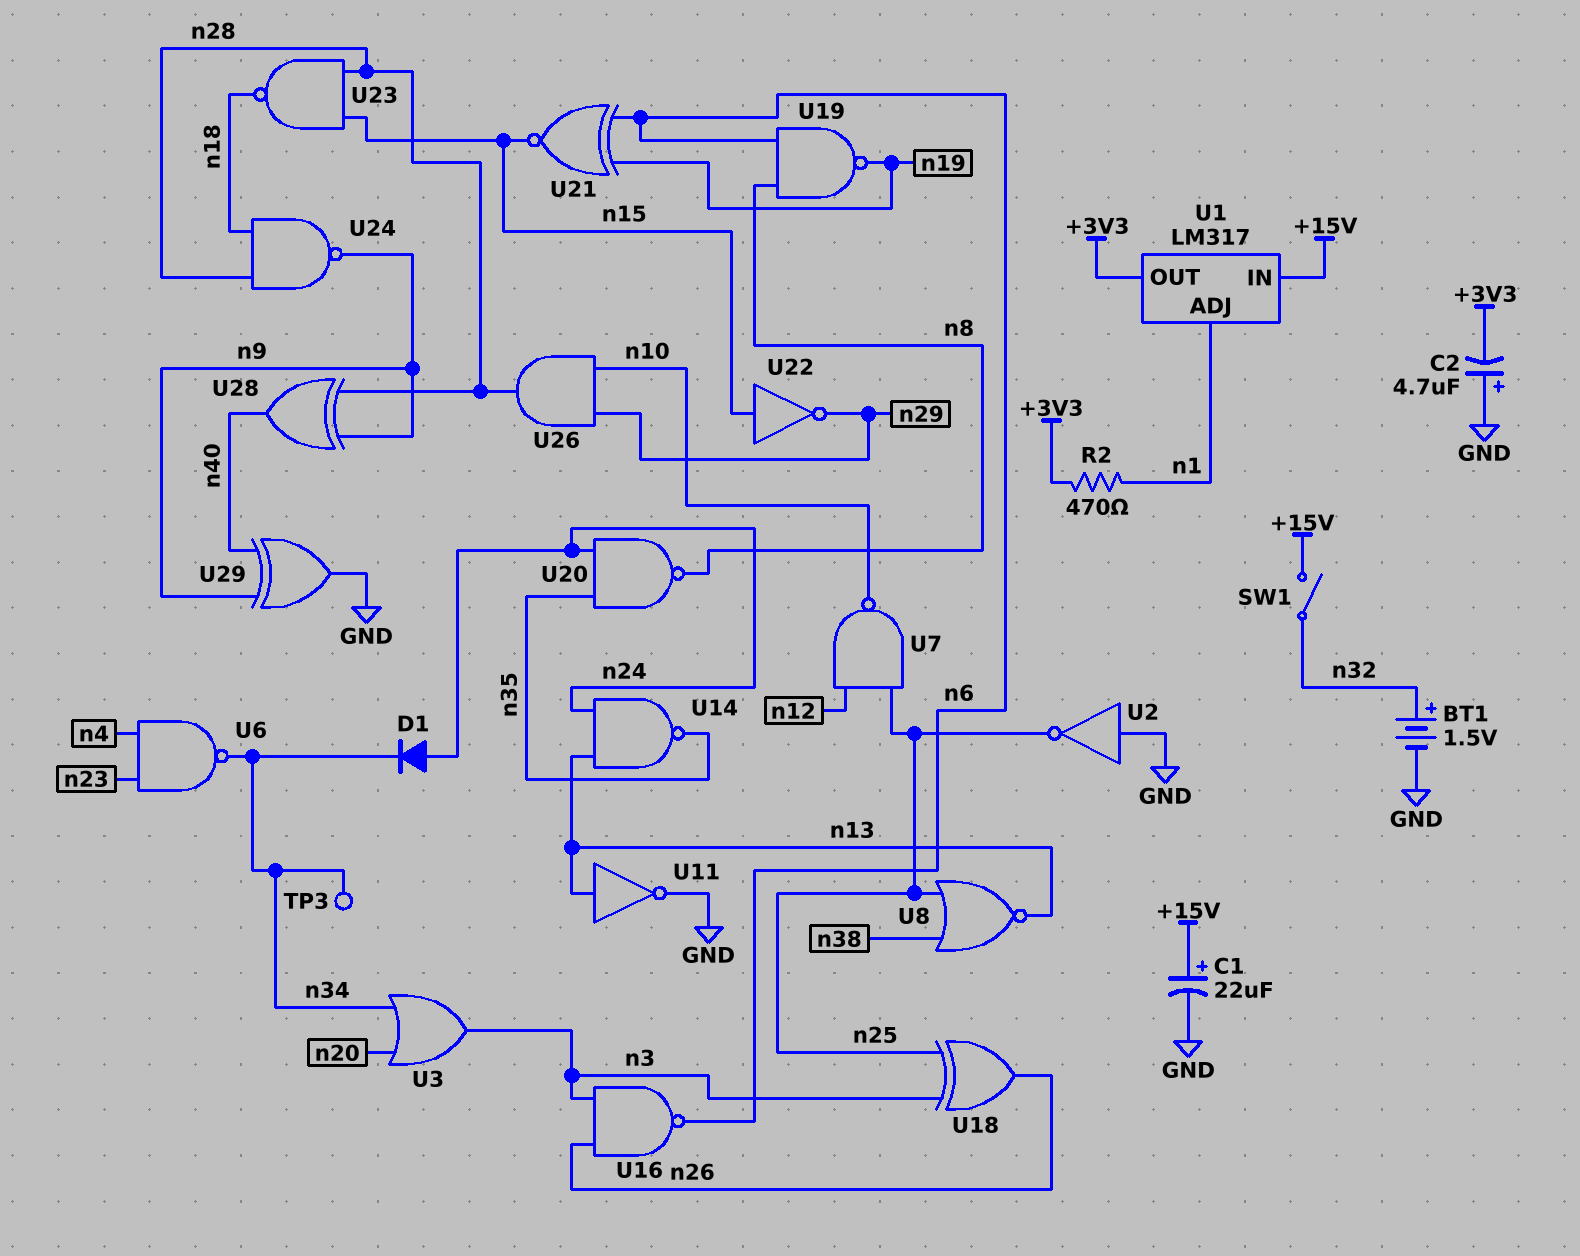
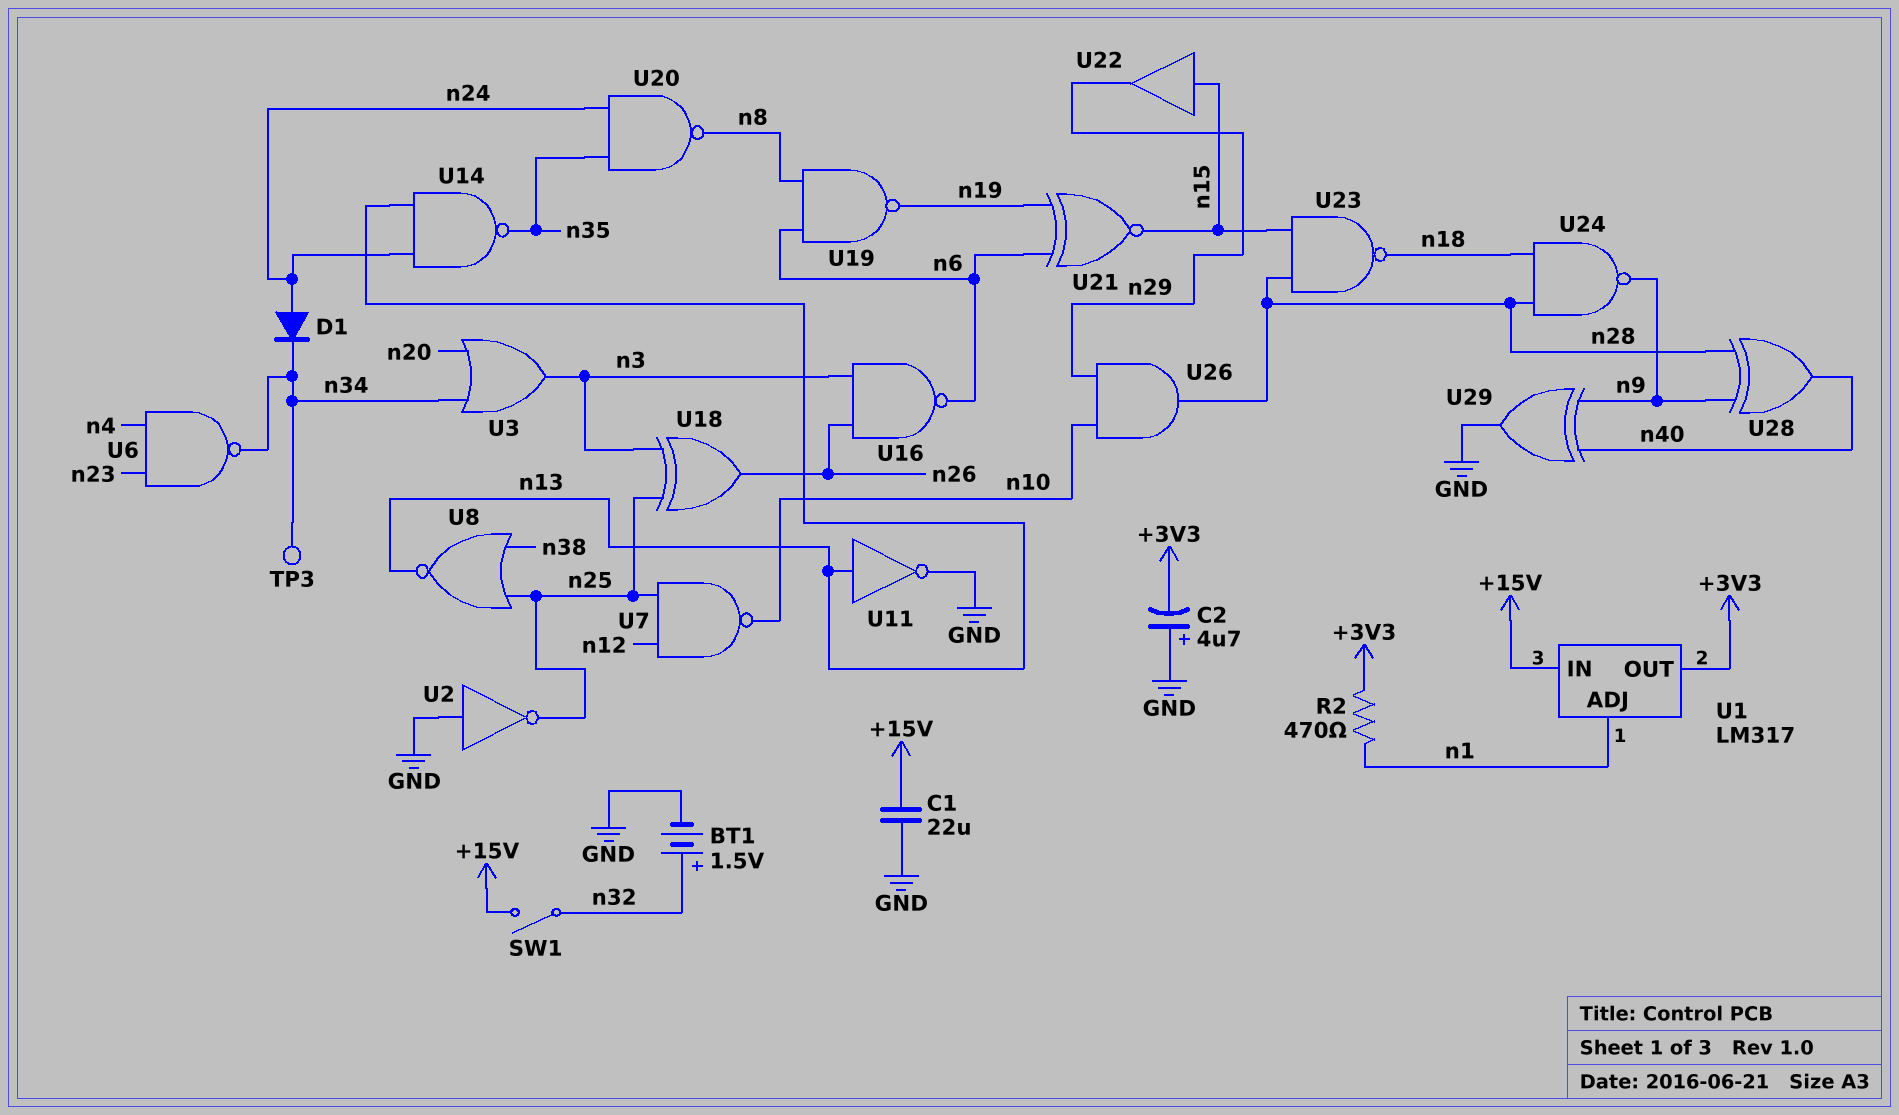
C1: 22uF (plus +15V, minus GND) -> 22uF (+15V, GND)
U22: NOT (in n15, out n29) -> buffer (in n15, out n29)

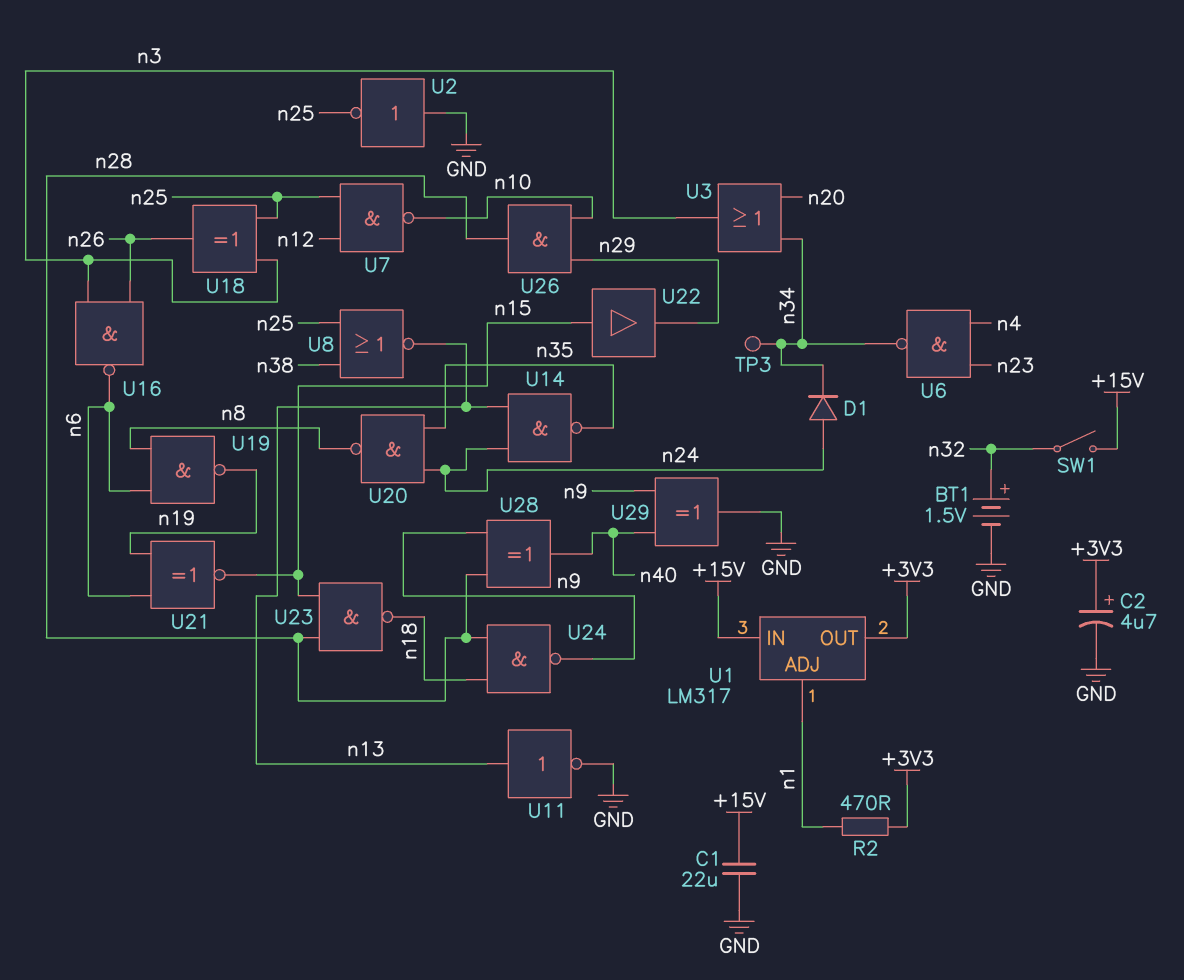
C2: 4.7uF (plus GND, minus +3V3) -> 4.7uF (plus +3V3, minus GND)

